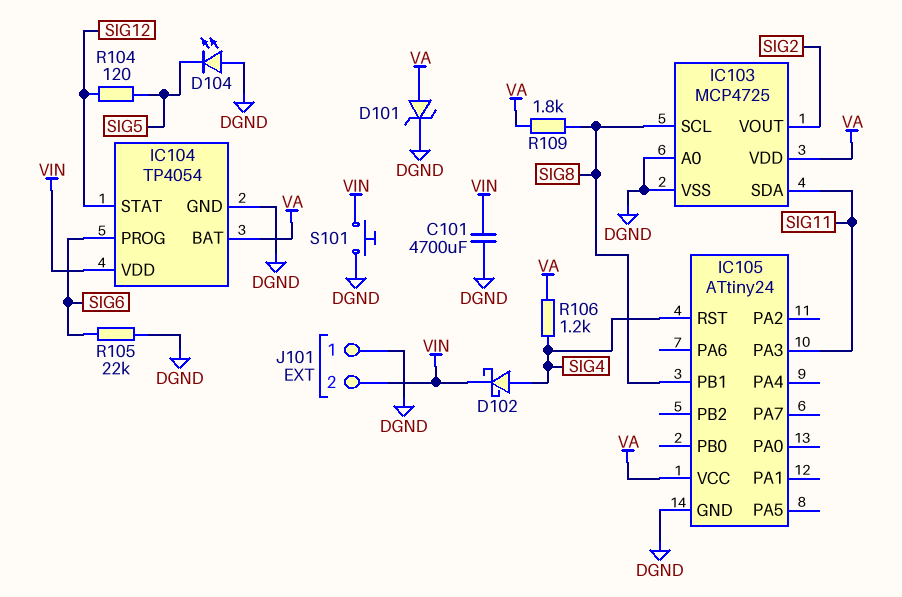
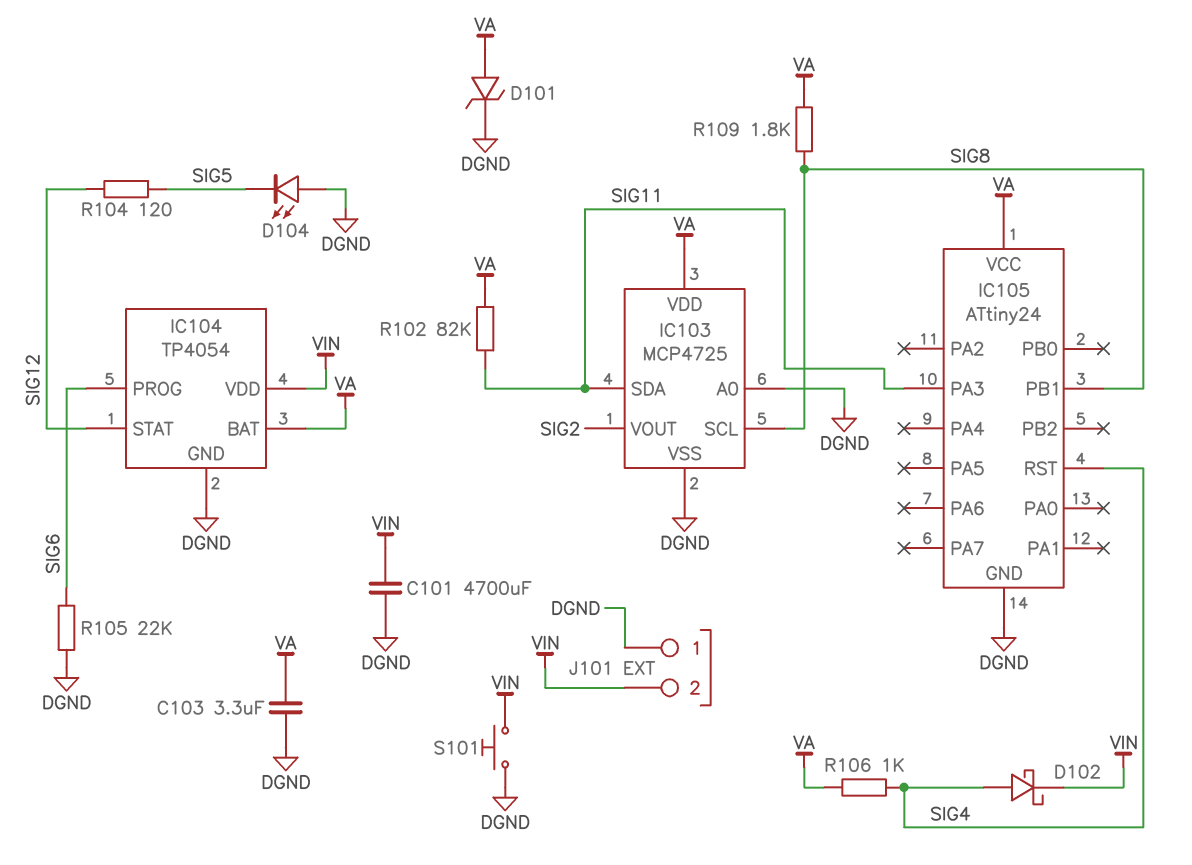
C103: none -> 3.3uF (DGND, VA)
R102: none -> 82k (SIG11, VA)
R106: 1.2k (SIG4, VA) -> 1k (SIG4, VA)

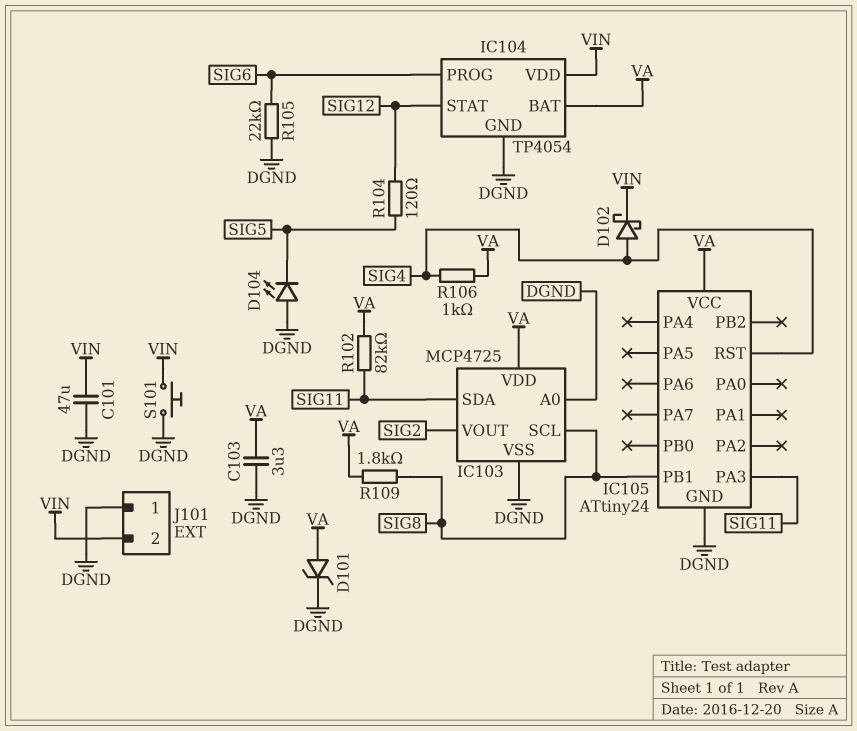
C101: 4700uF (DGND, VIN) -> 47uF (DGND, VIN)

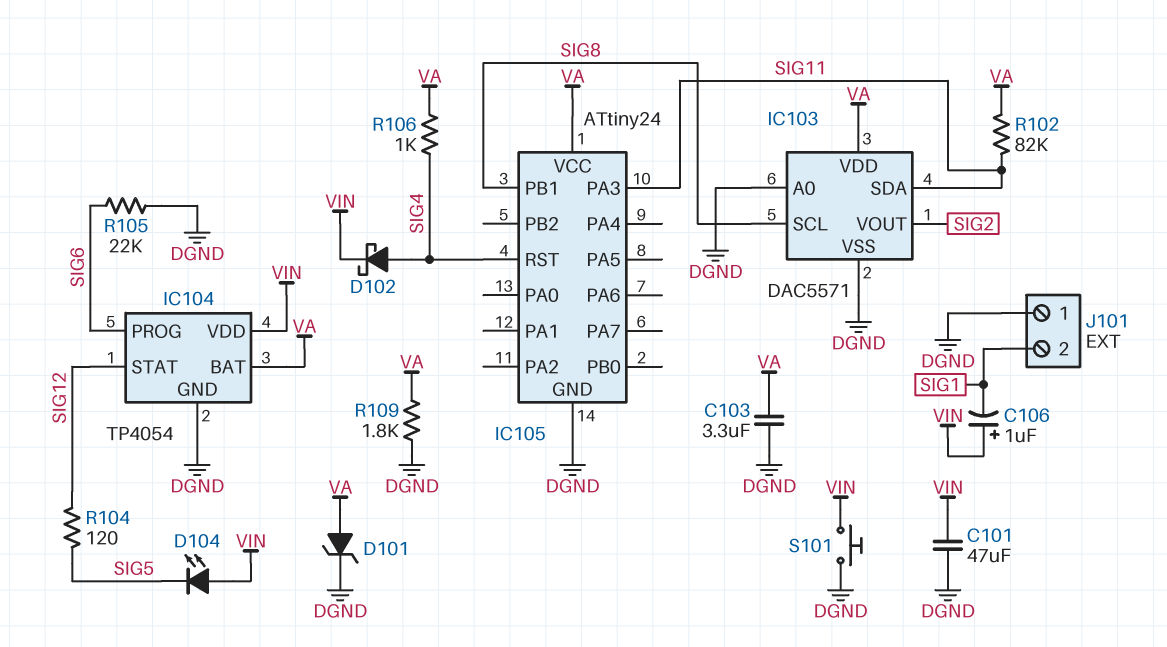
C106: none -> 1uF (plus VIN, minus SIG1)
D104: LED (A DGND, K SIG5) -> LED (A VIN, K SIG5)
IC103: MCP4725 -> DAC5571
J101 pin 2: VIN -> SIG1
R109: 1.8k (SIG8, VA) -> 1.8k (DGND, VA)

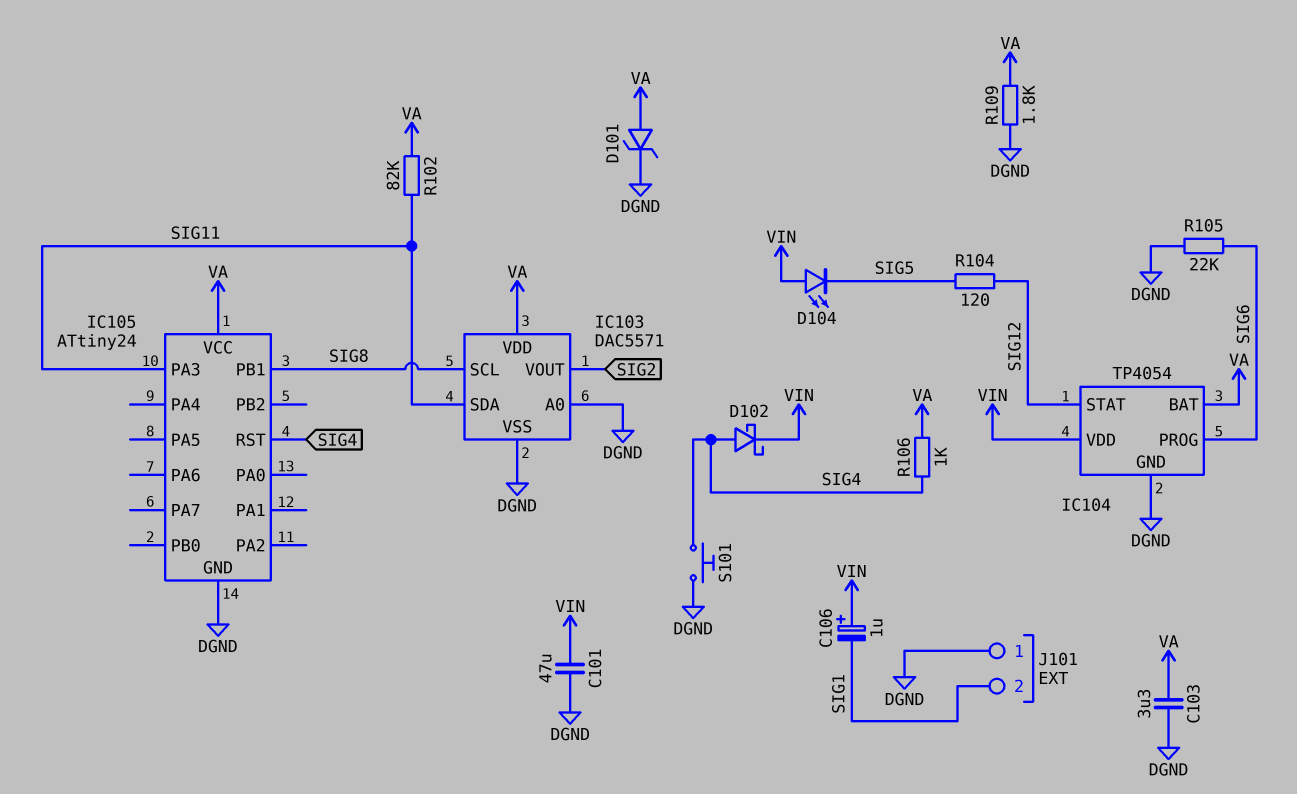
S101: button (DGND, VIN) -> button (DGND, SIG4)

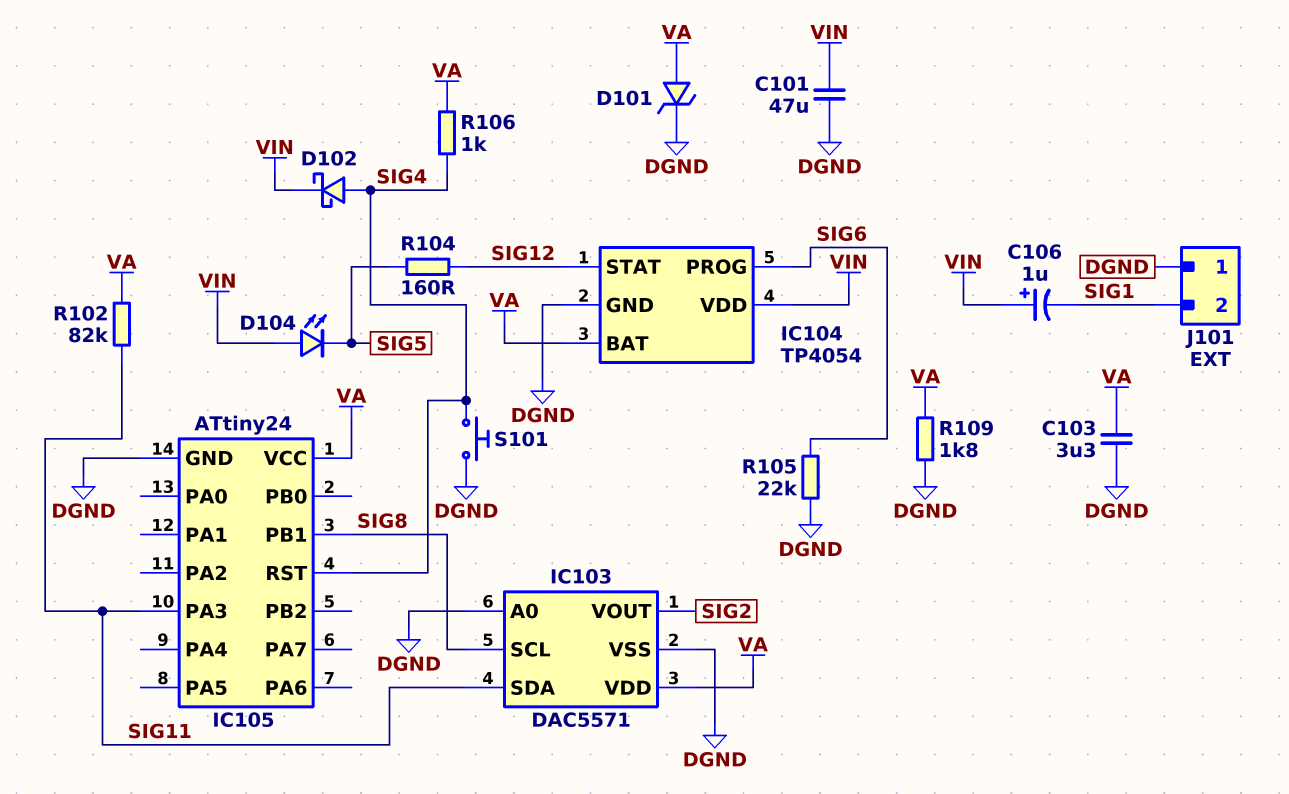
R104: 120 (SIG5, SIG12) -> 160 (SIG5, SIG12)

